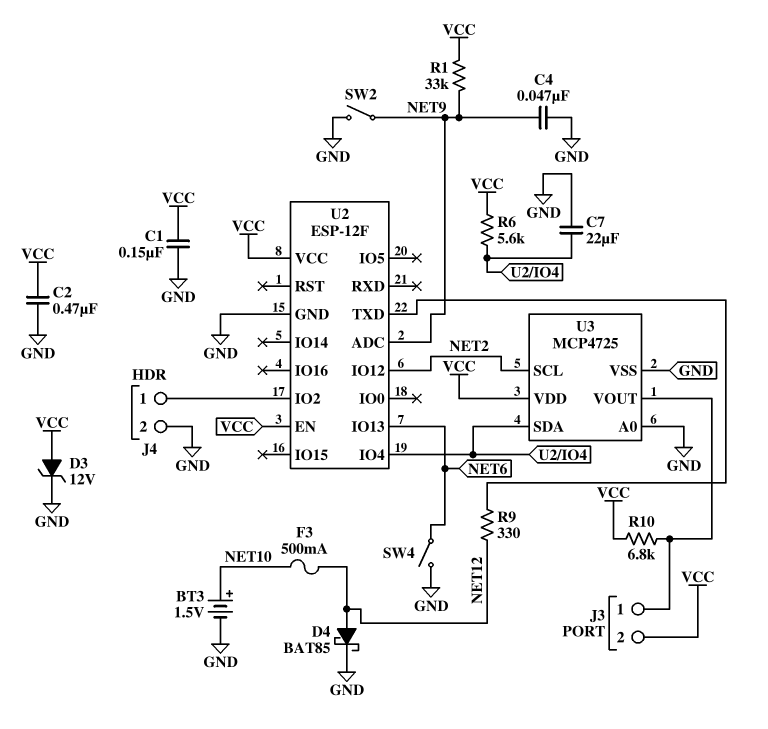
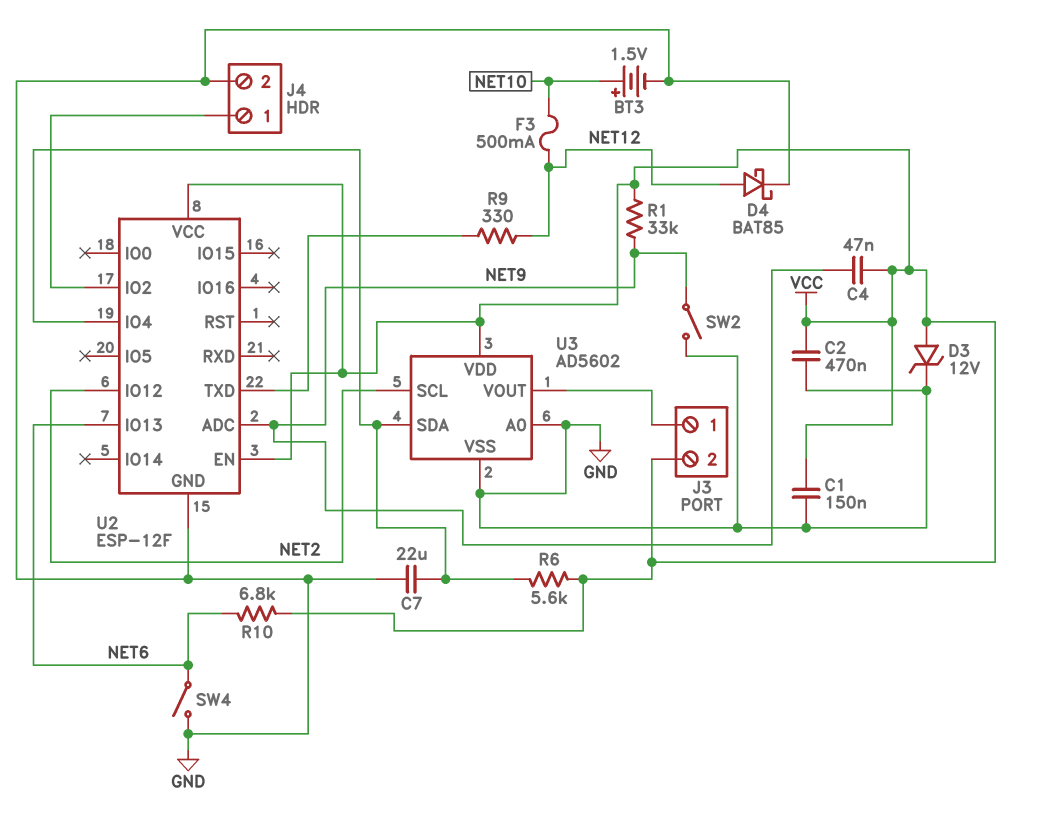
C4: 47nF (GND, NET9) -> 47nF (NET9, VCC)
R10: 6.8k (J3/1, VCC) -> 6.8k (NET6, VCC)
U3: MCP4725 -> AD5602

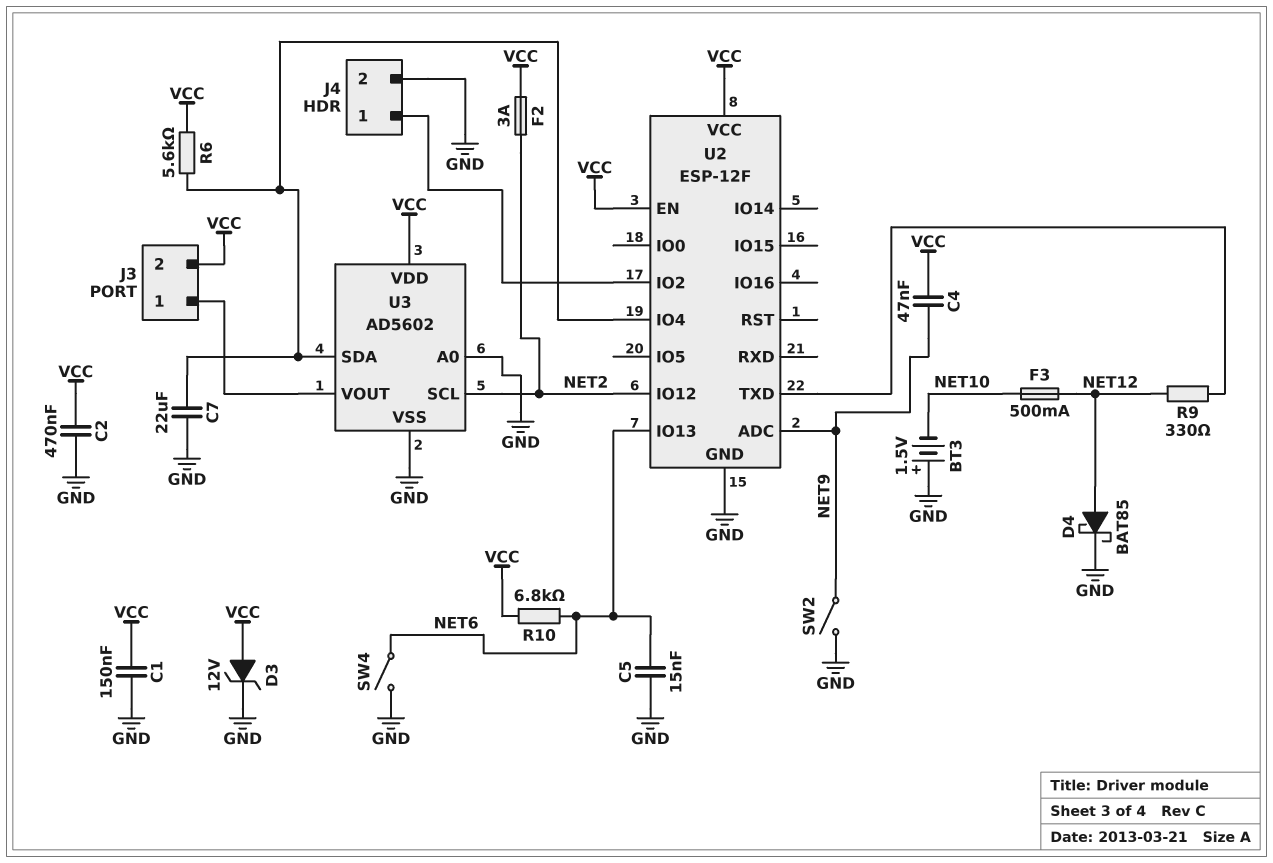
BT3: 1.5V (plus NET10, minus GND) -> 1.5V (plus GND, minus NET10)
C5: none -> 15nF (GND, NET6)
F2: none -> 3A (NET2, VCC)
R1: 33k (NET9, VCC) -> none

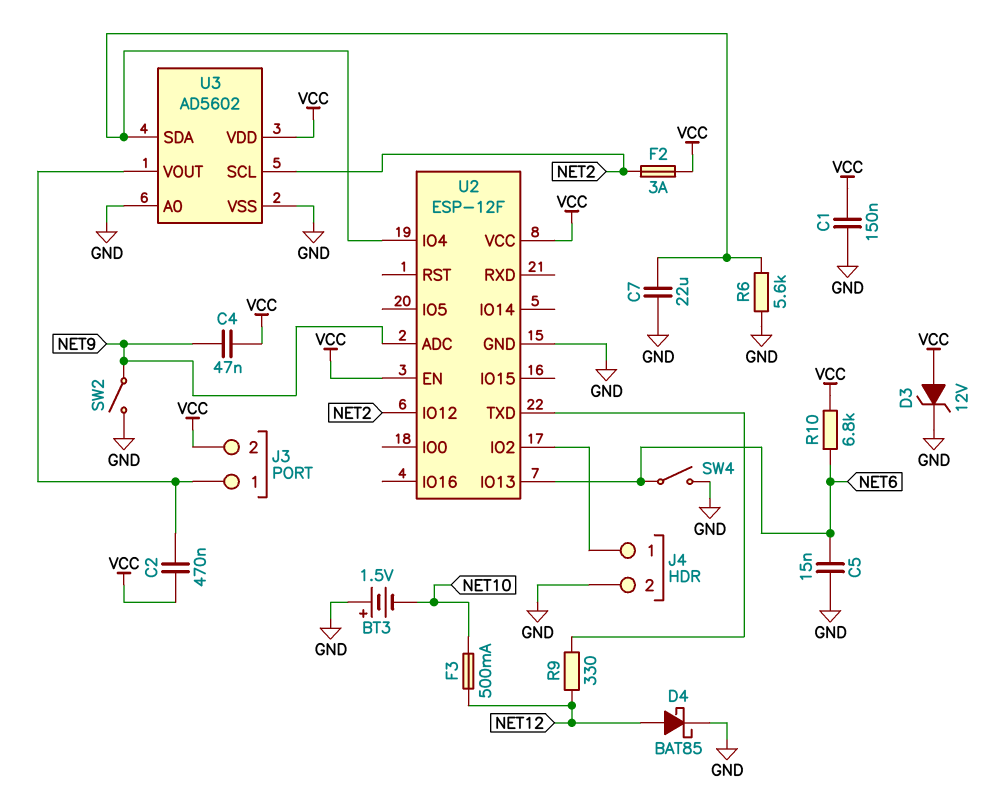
C2: 470nF (GND, VCC) -> 470nF (J3/1, VCC)
R6: 5.6k (U2/IO4, VCC) -> 5.6k (GND, U2/IO4)

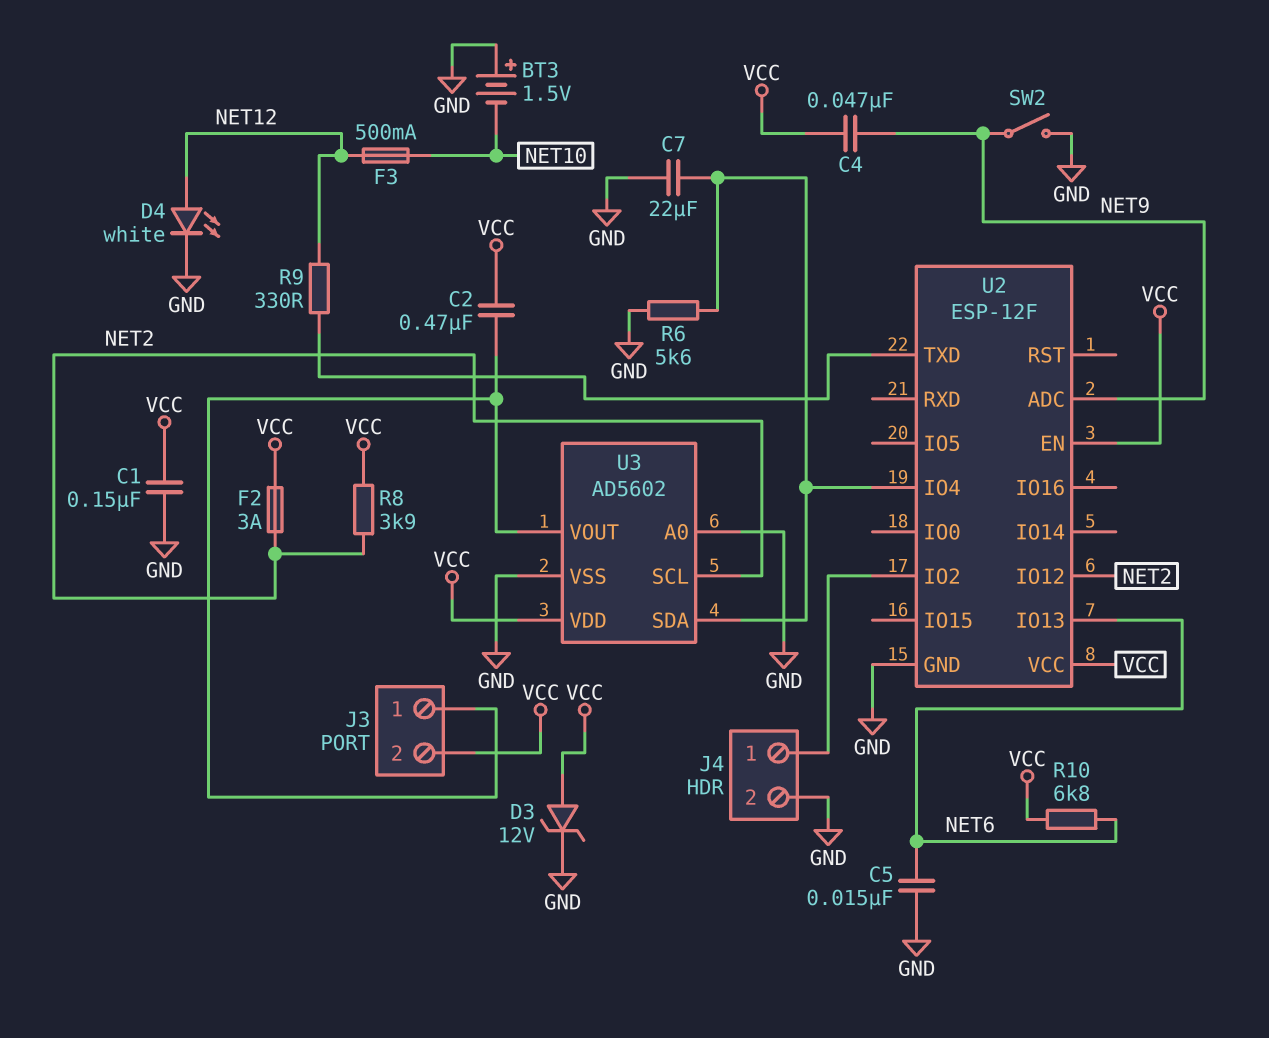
D4: schottky BAT85 (A NET12, K GND) -> LED white (A NET12, K GND)
R8: none -> 3.9k (NET2, VCC)
SW4: switch (GND, NET6) -> none

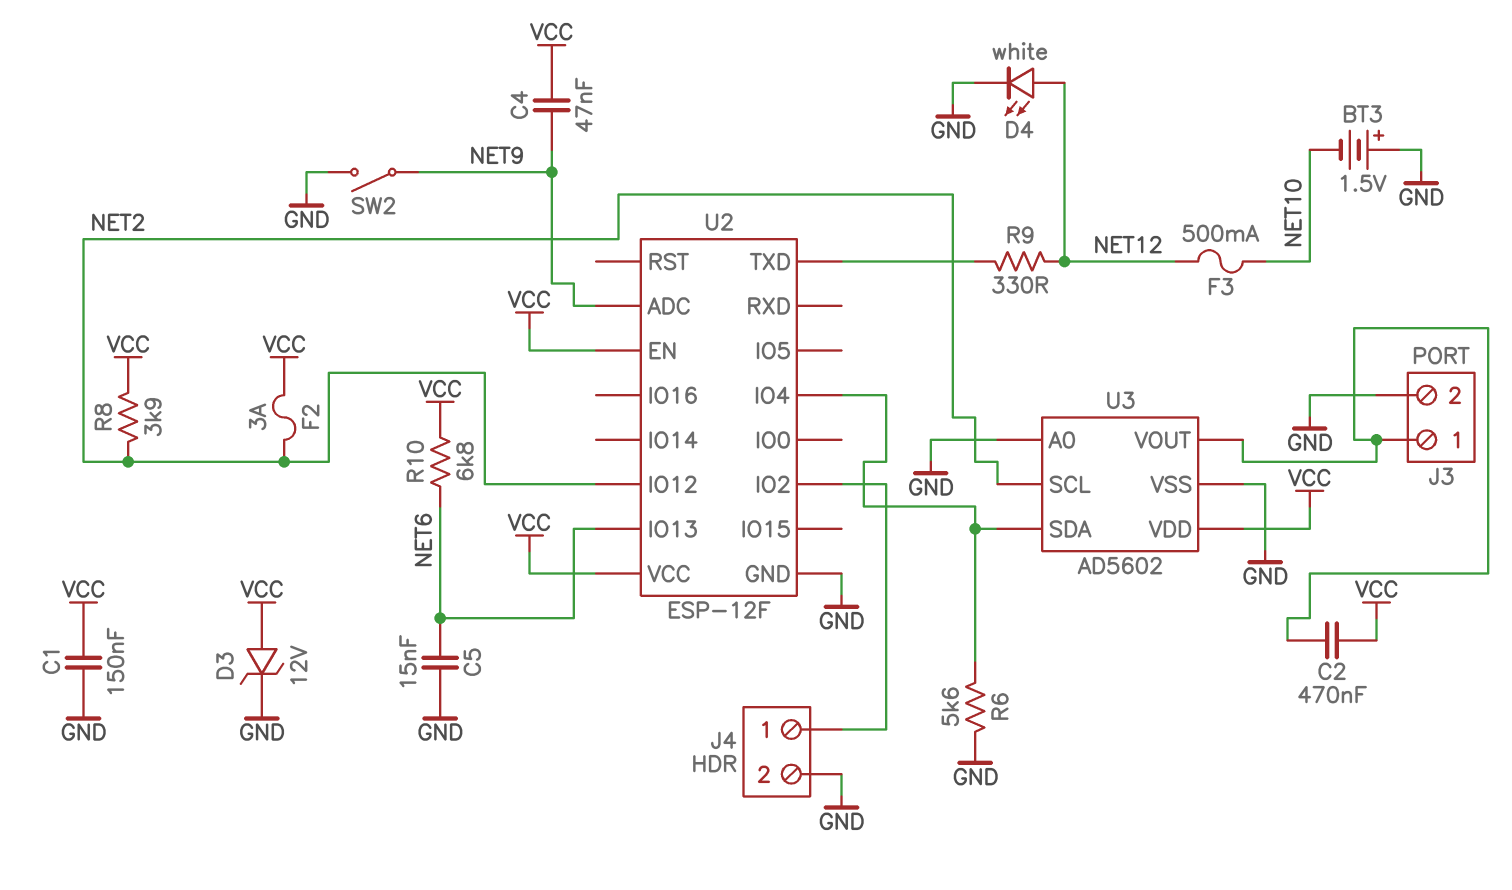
C7: 22uF (GND, U2/IO4) -> none
J3 pin 2: VCC -> GND

